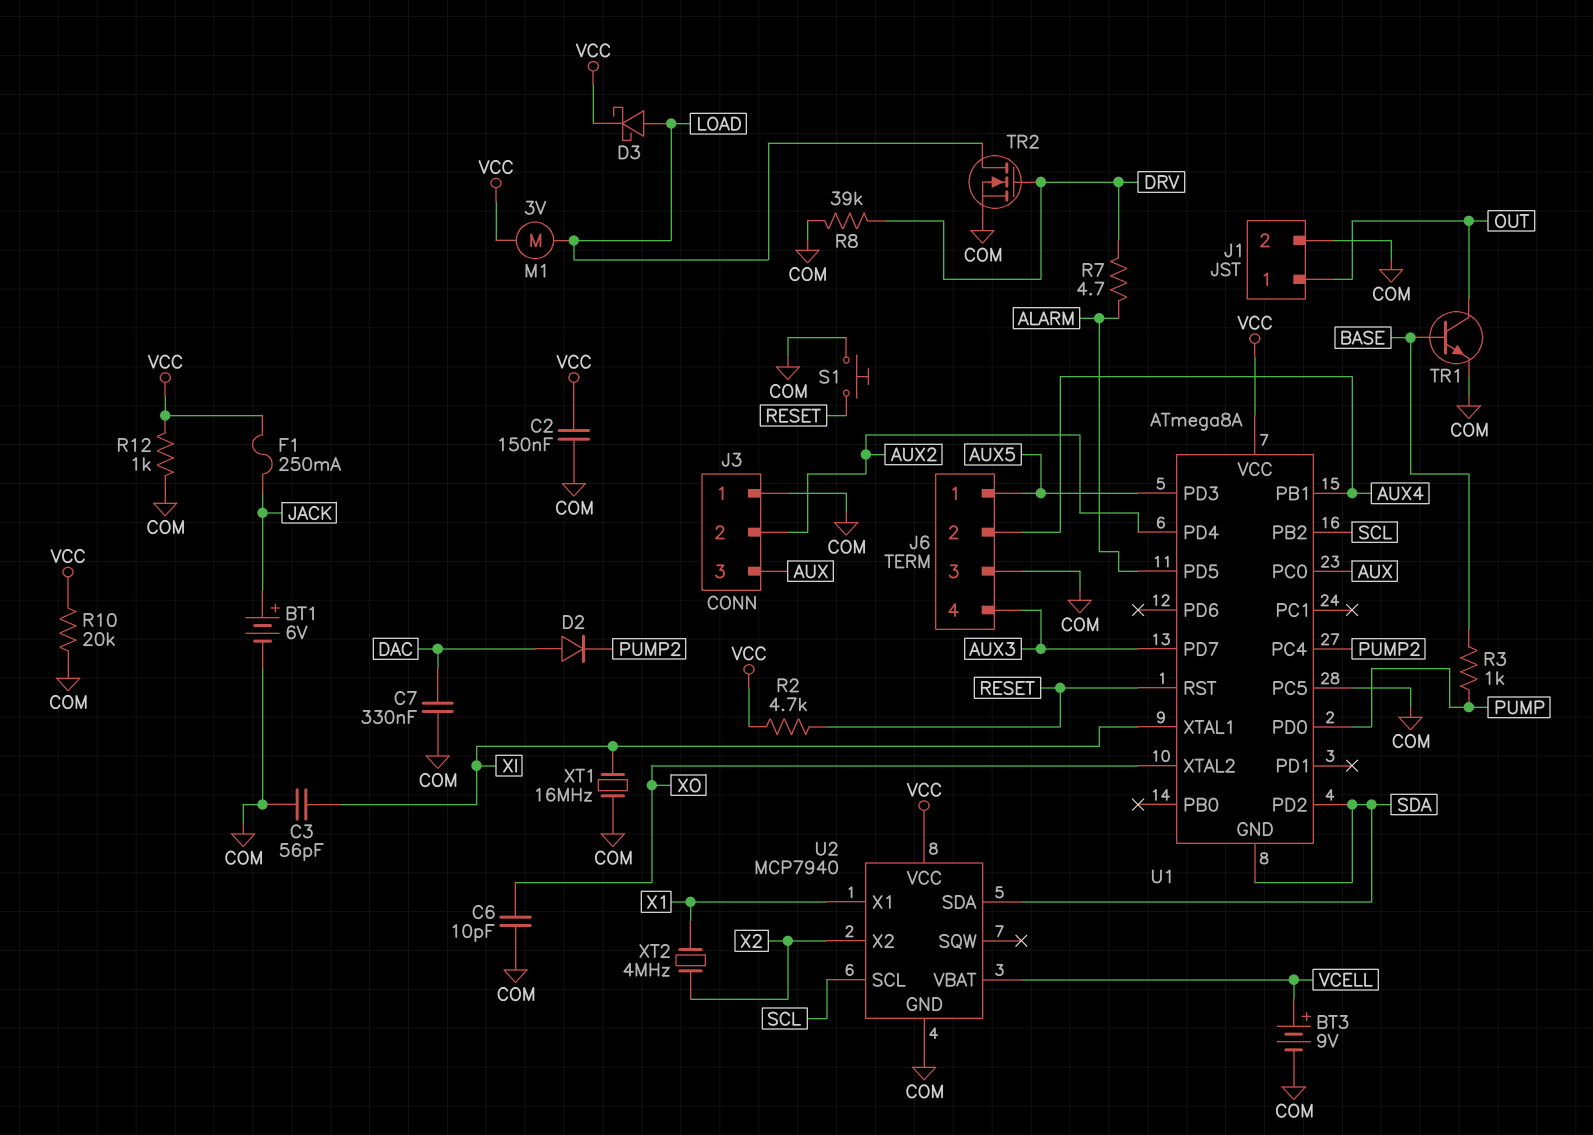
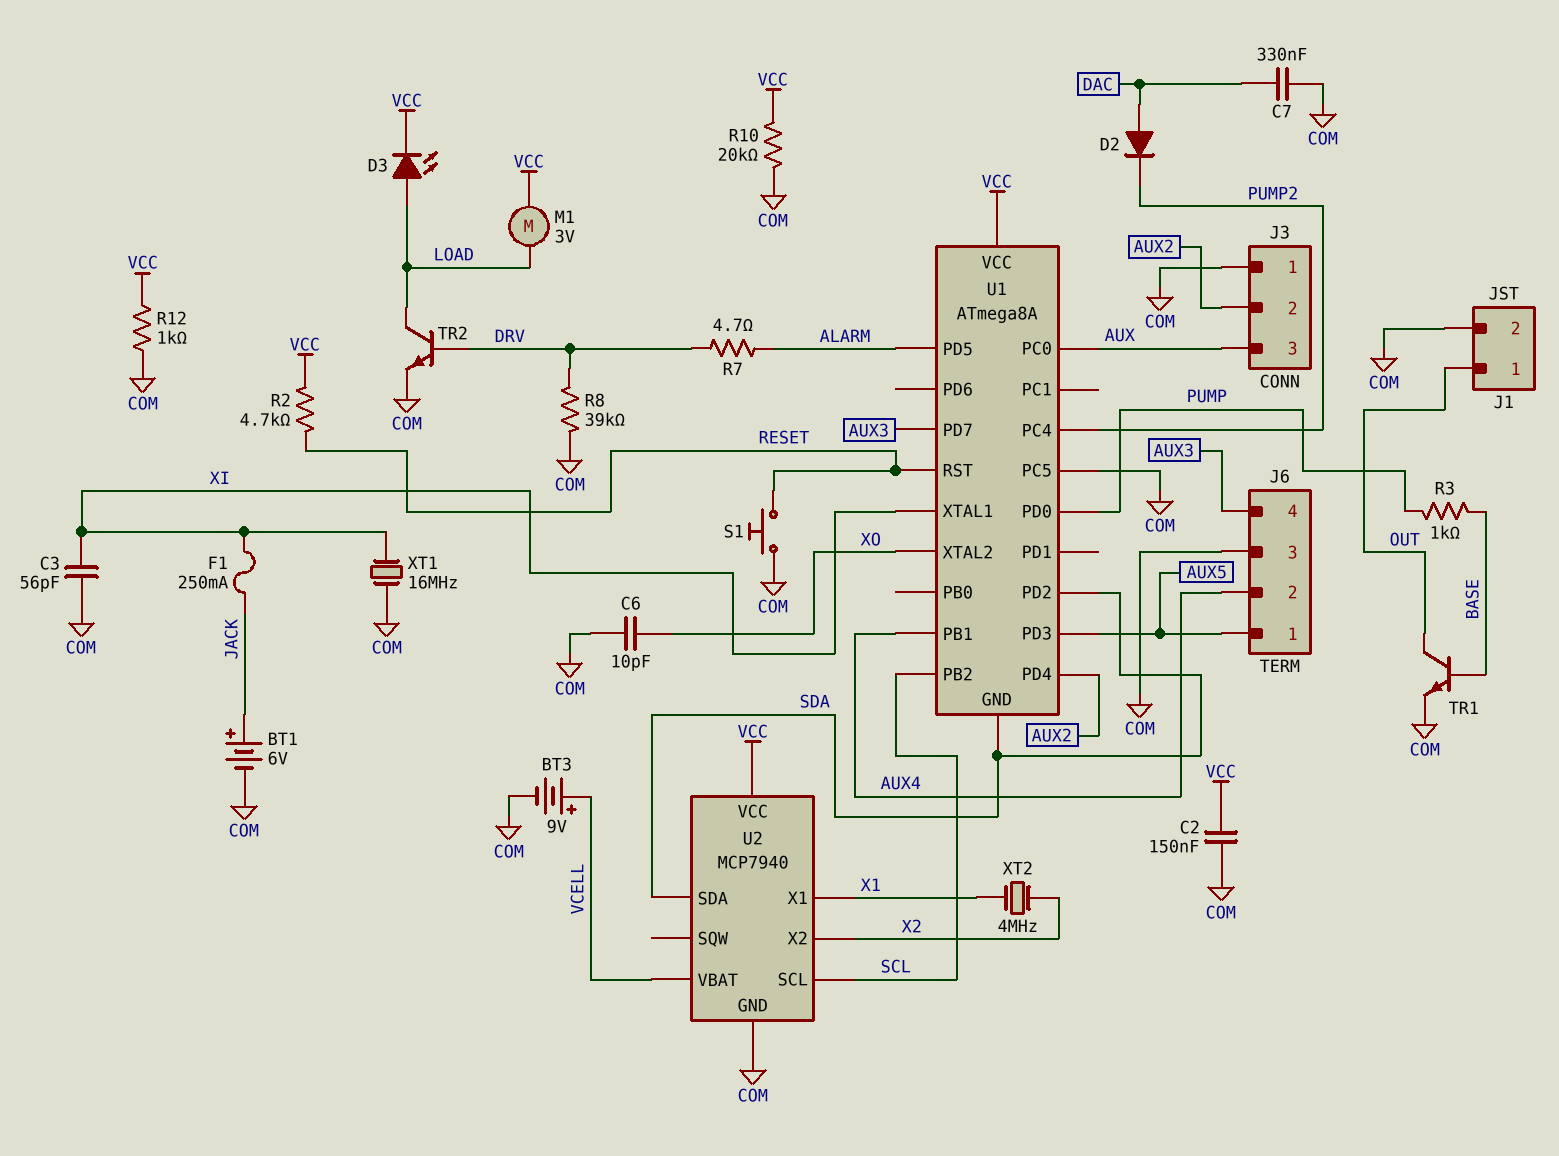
D3: schottky (A LOAD, K VCC) -> LED (A LOAD, K VCC)
F1: 250mA (JACK, VCC) -> 250mA (JACK, XI)
TR2: NMOS (G DRV, D LOAD, S COM) -> NPN (B DRV, C LOAD, E COM)

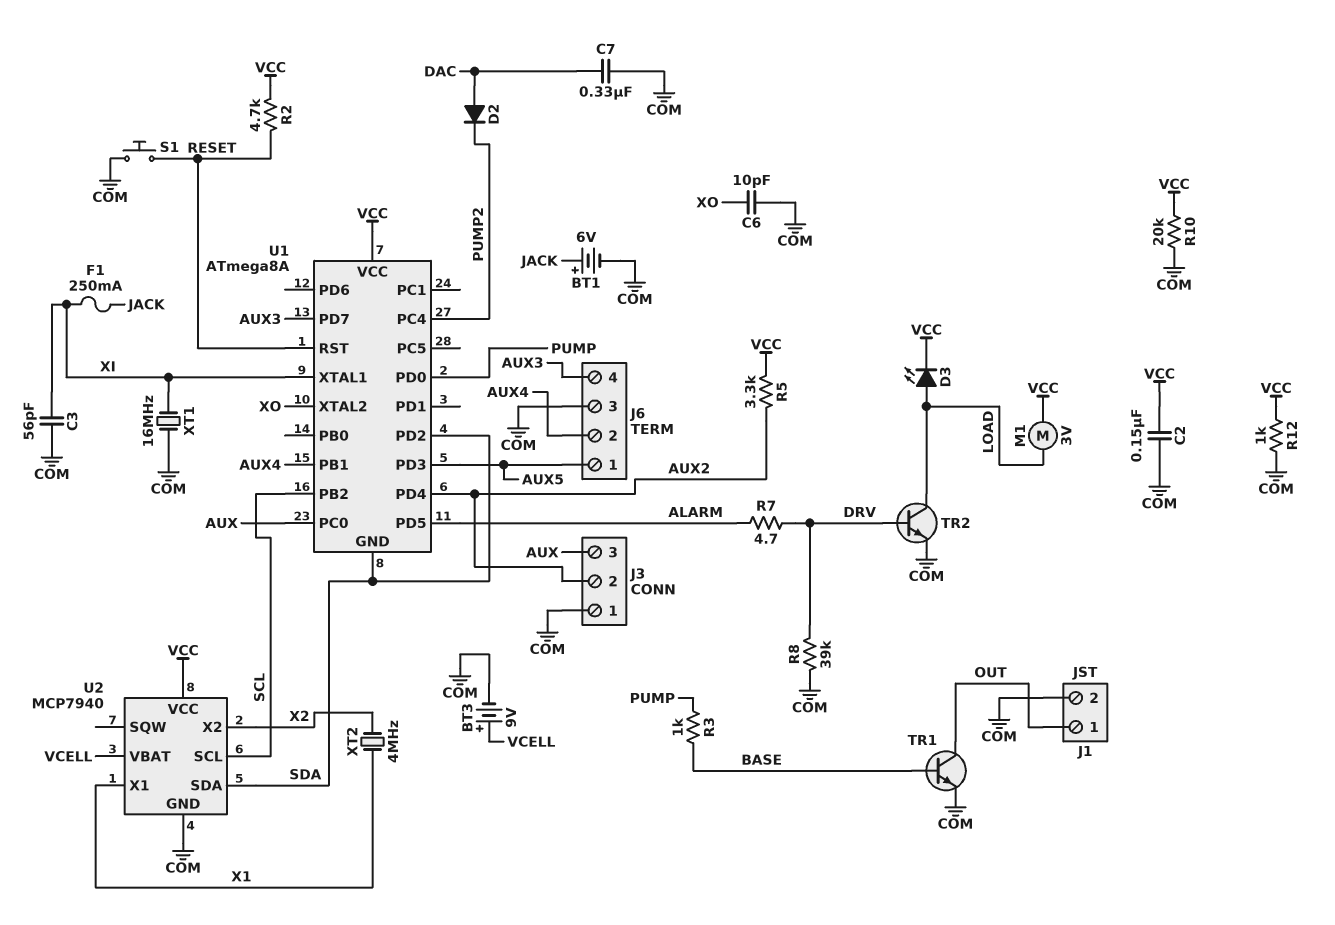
R5: none -> 3.3k (AUX2, VCC)
U1 pin PC5: COM -> none

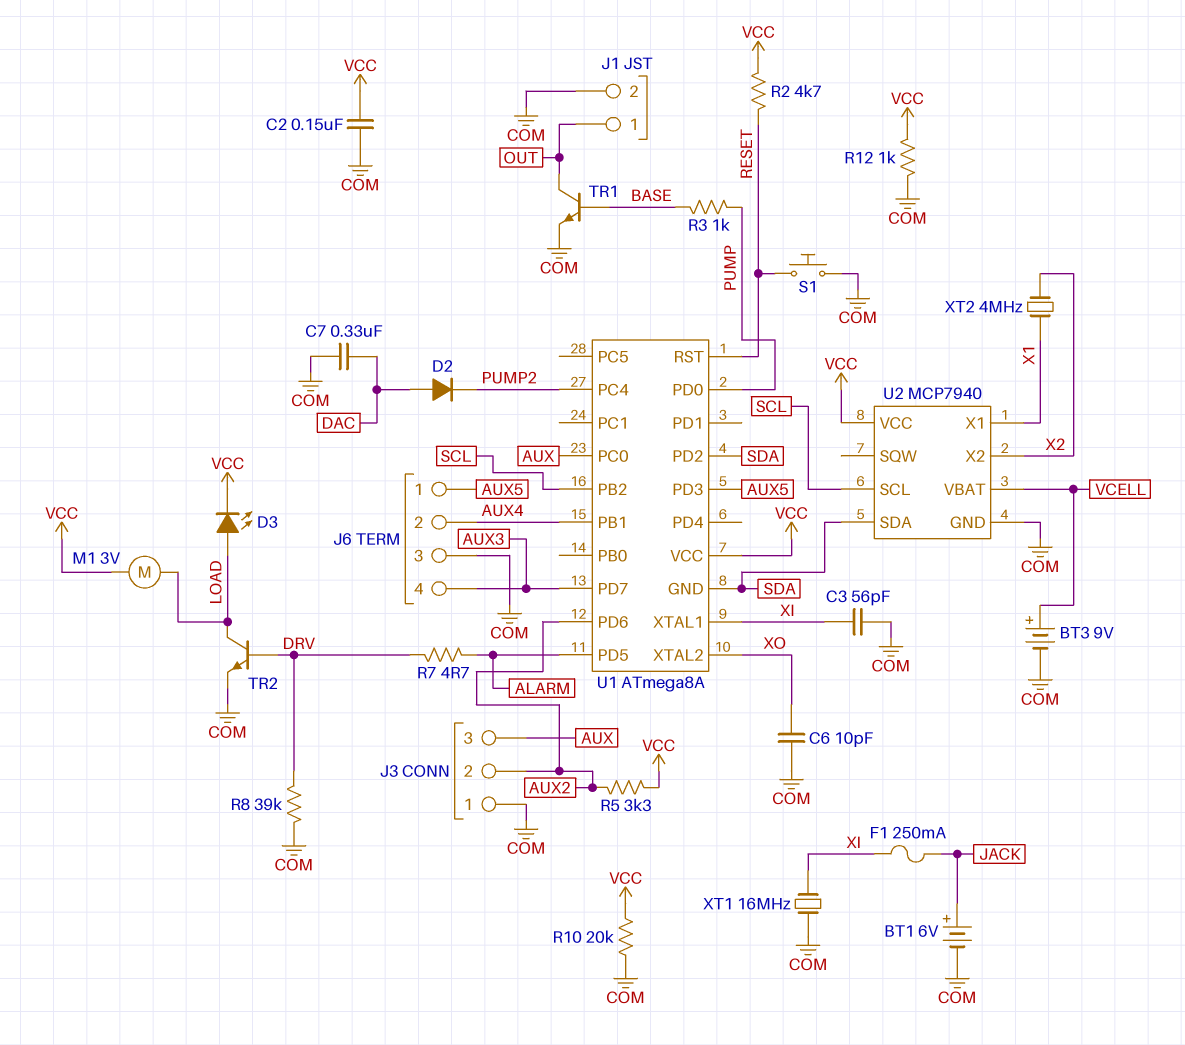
U1 pin PD4: AUX2 -> none
U1 pin PD6: none -> AUX2

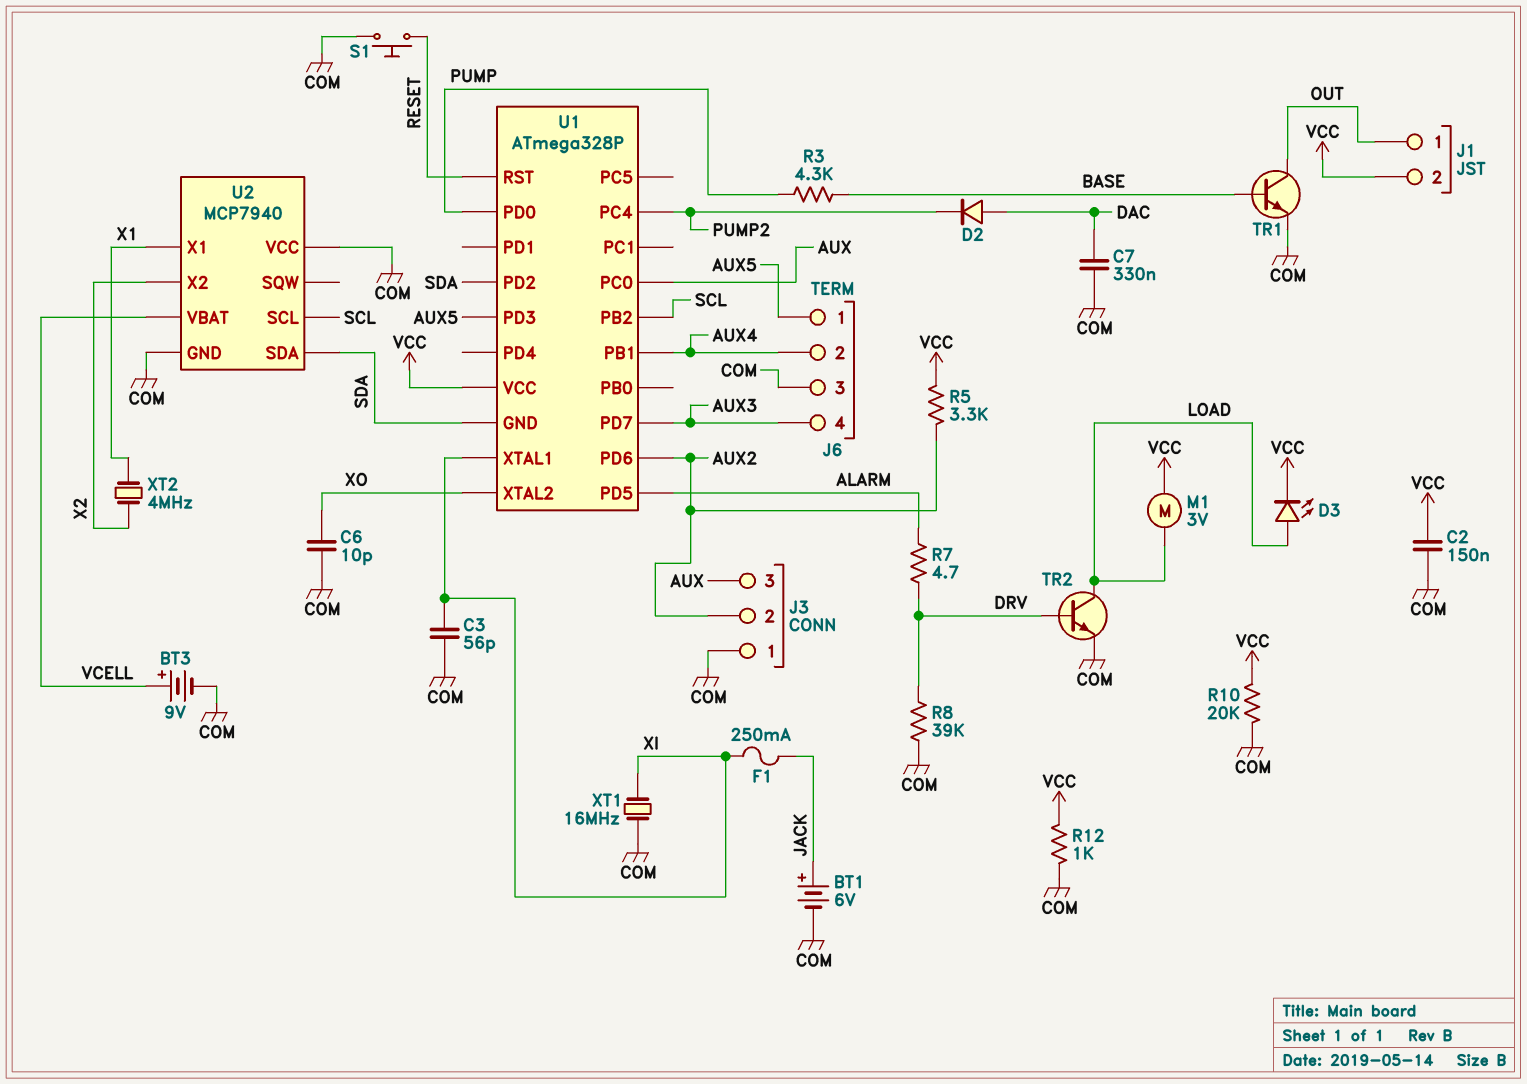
J1 pin 2: COM -> VCC
R2: 4.7k (RESET, VCC) -> none
R3: 1k (BASE, PUMP) -> 4.3k (BASE, PUMP)
U1: ATmega8A -> ATmega328P
U2 pin VCC: VCC -> COM

